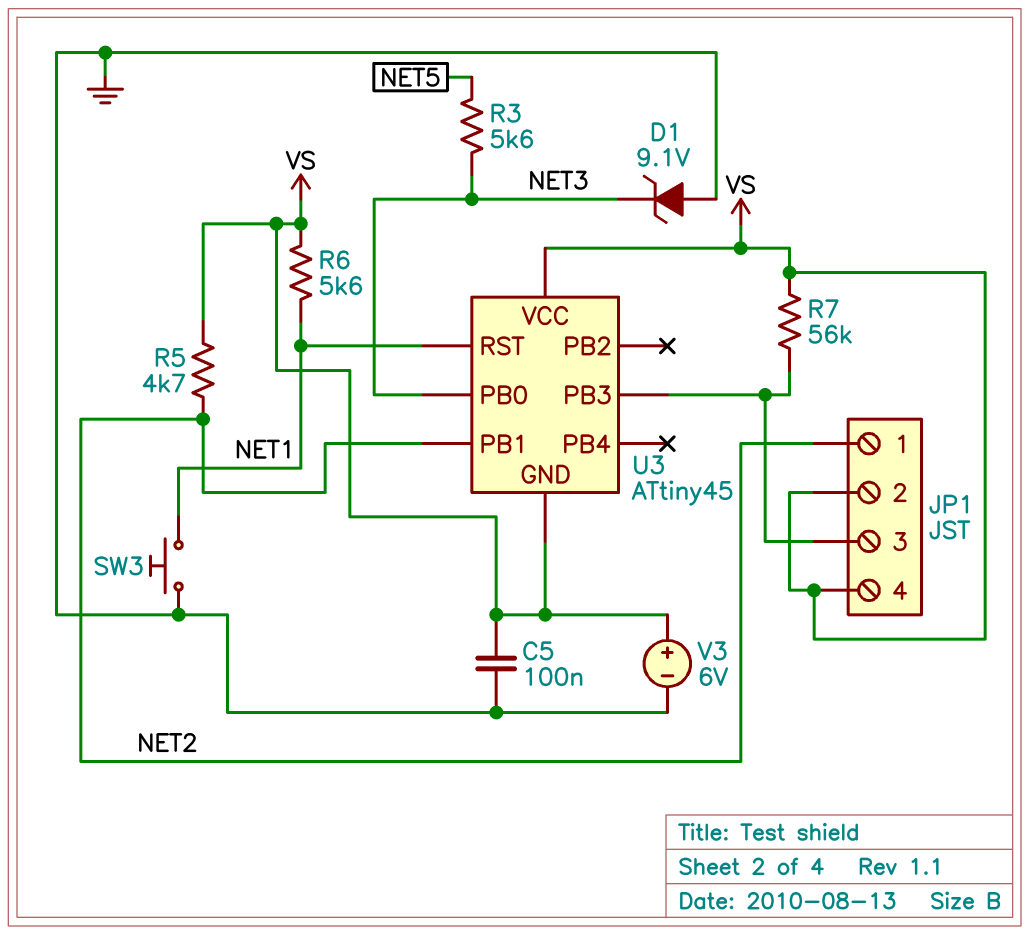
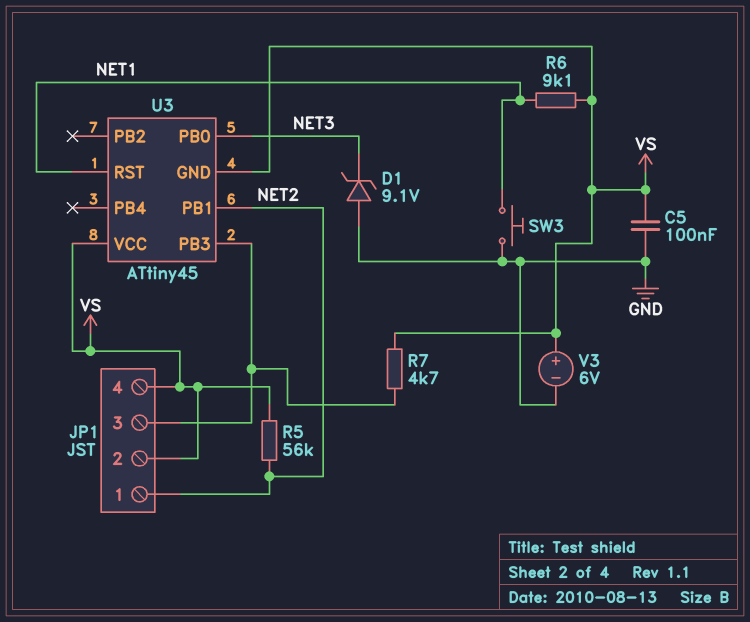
R3: 5.6k (NET3, NET5) -> none
R5: 4.7k (NET2, VS) -> 56k (NET2, VS)
R6: 5.6k (NET1, VS) -> 9.1k (NET1, VS)
R7: 56k (JP1/3, VS) -> 4.7k (JP1/3, VS)

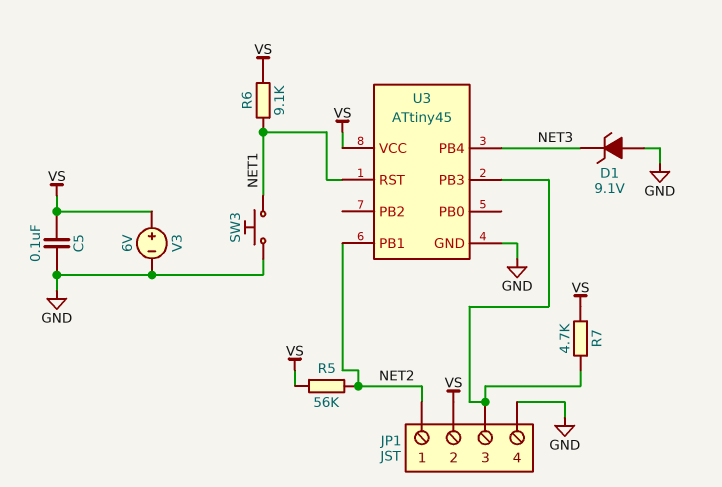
JP1 pin 4: VS -> GND
U3 pin GND: VS -> GND
U3 pin PB0: NET3 -> none
U3 pin PB4: none -> NET3

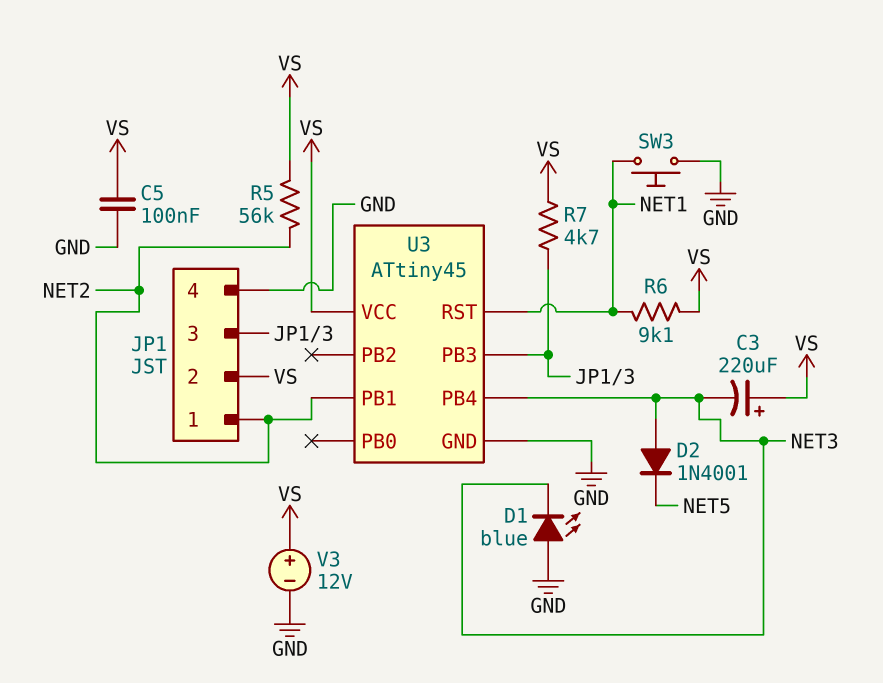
C3: none -> 220uF (plus VS, minus NET3)
D1: zener 9.1V (A GND, K NET3) -> LED blue (A GND, K NET3)
D2: none -> diode 1N4001 (A NET3, K NET5)
V3: 6V (plus VS, minus GND) -> 12V (plus VS, minus GND)

